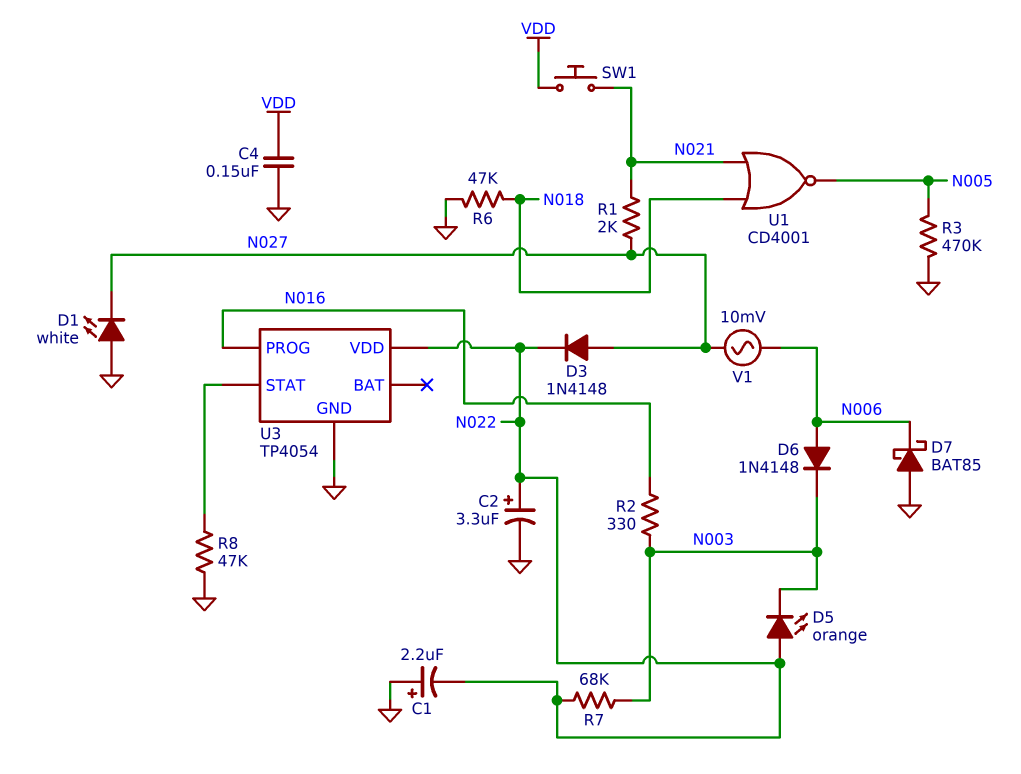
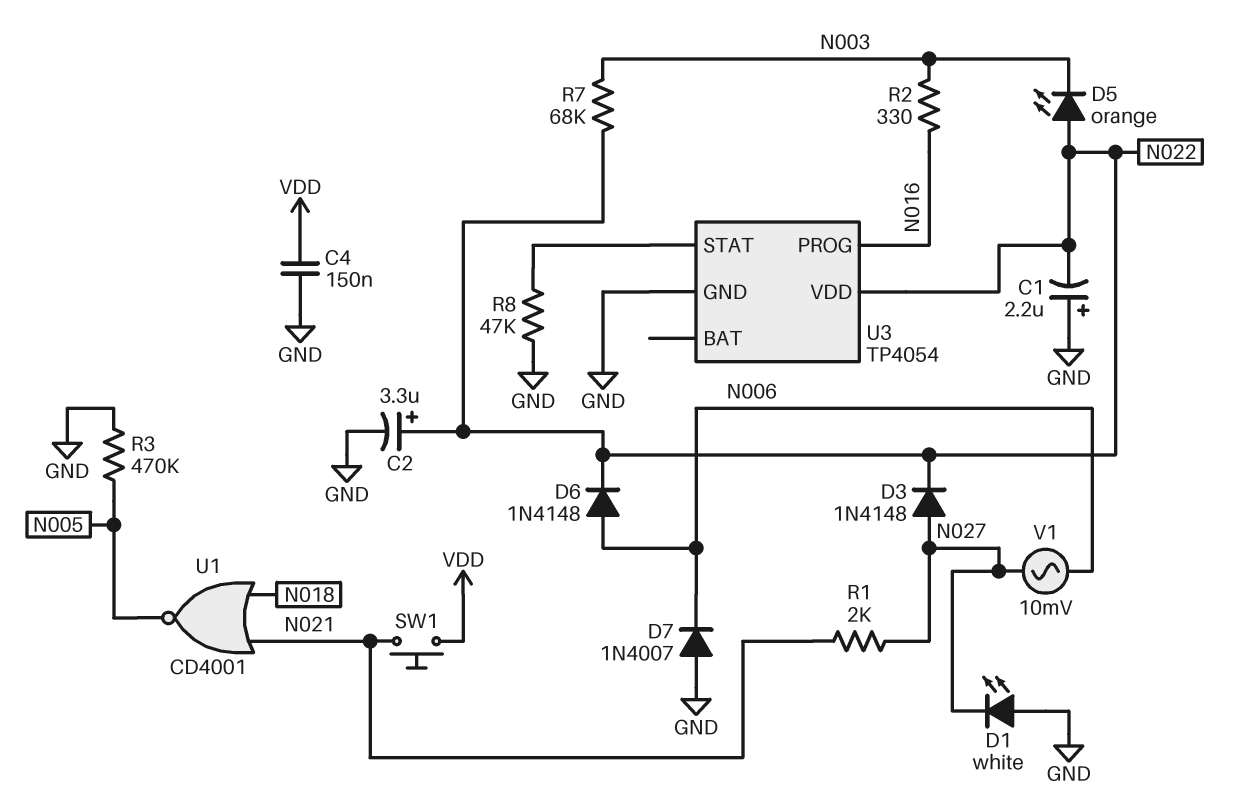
D6: diode 1N4148 (A N006, K N003) -> diode 1N4148 (A N006, K N022)
D7: schottky BAT85 (A GND, K N006) -> diode 1N4007 (A GND, K N006)
R6: 47k (GND, N018) -> none

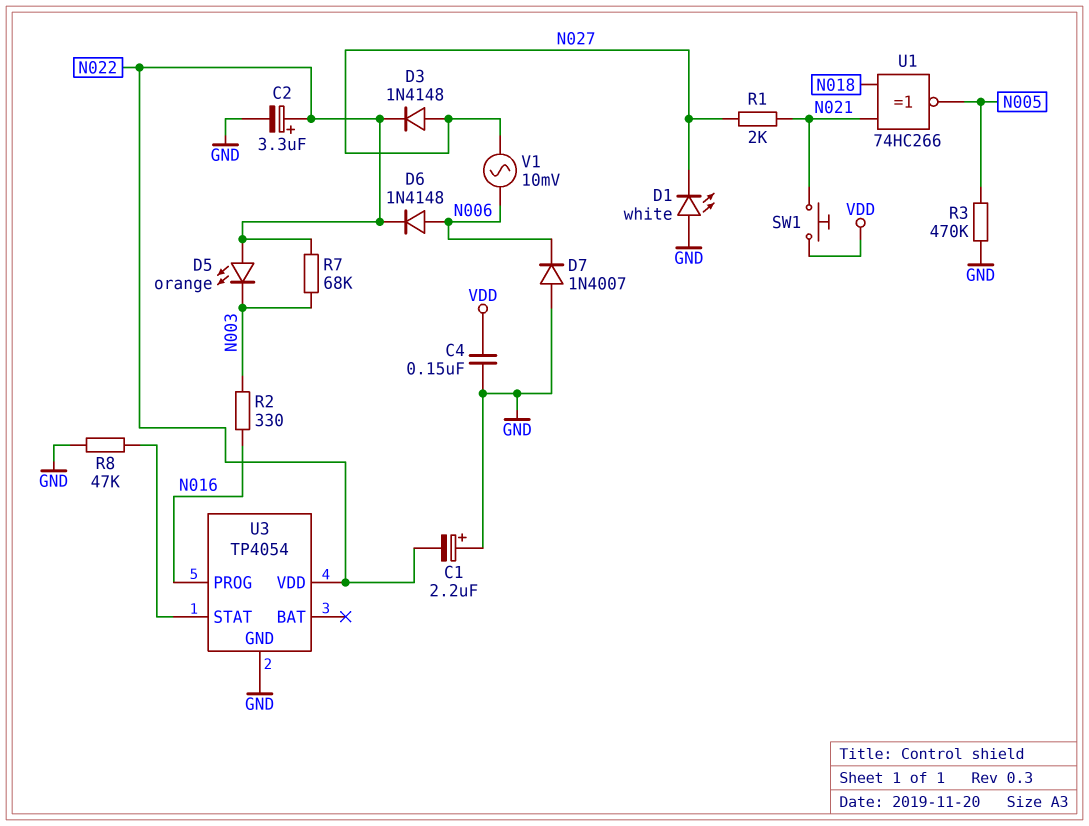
U1: NOR CD4001 (in N018, in N021, out N005) -> XNOR 74HC266 (in N018, in N021, out N005)

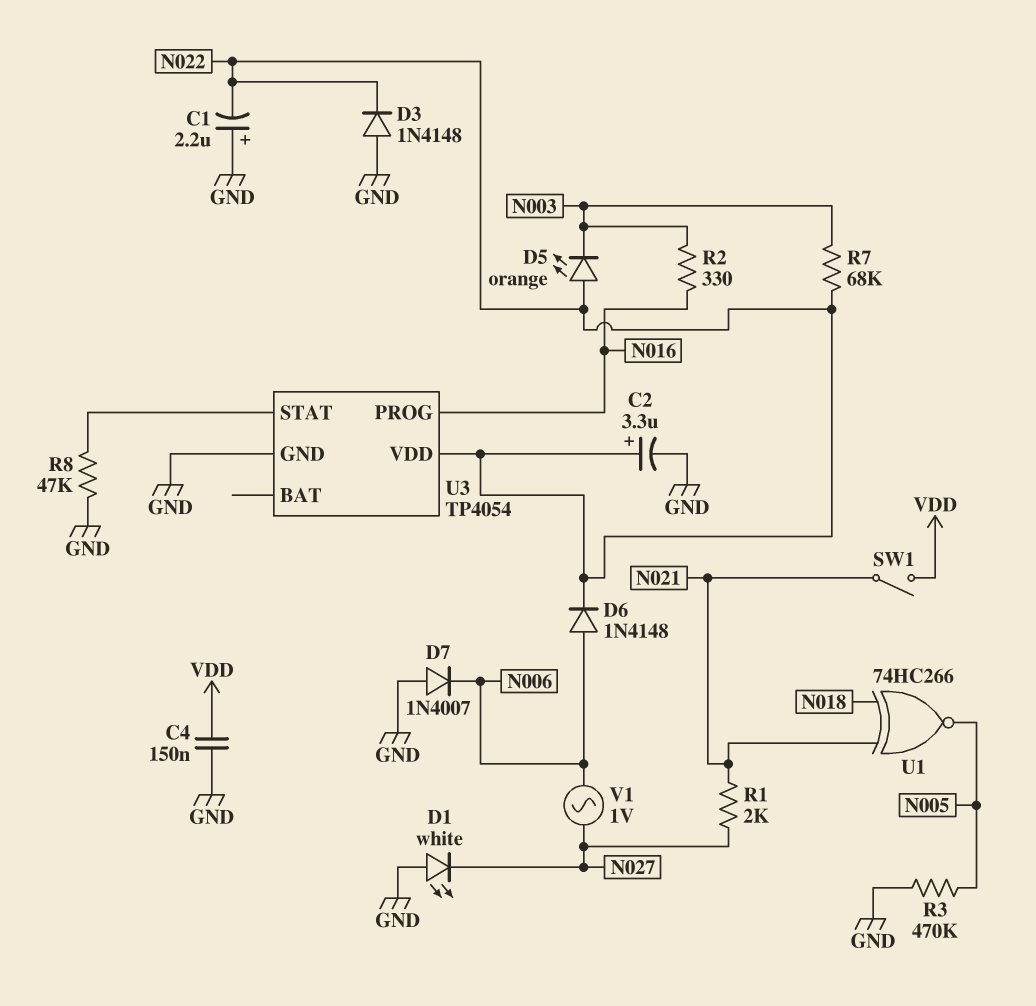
D3: diode 1N4148 (A N027, K N022) -> diode 1N4148 (A GND, K N022)
SW1: button (N021, VDD) -> switch (N021, VDD)
V1: AC 10mV (N006, N027) -> AC 1V (N006, N027)

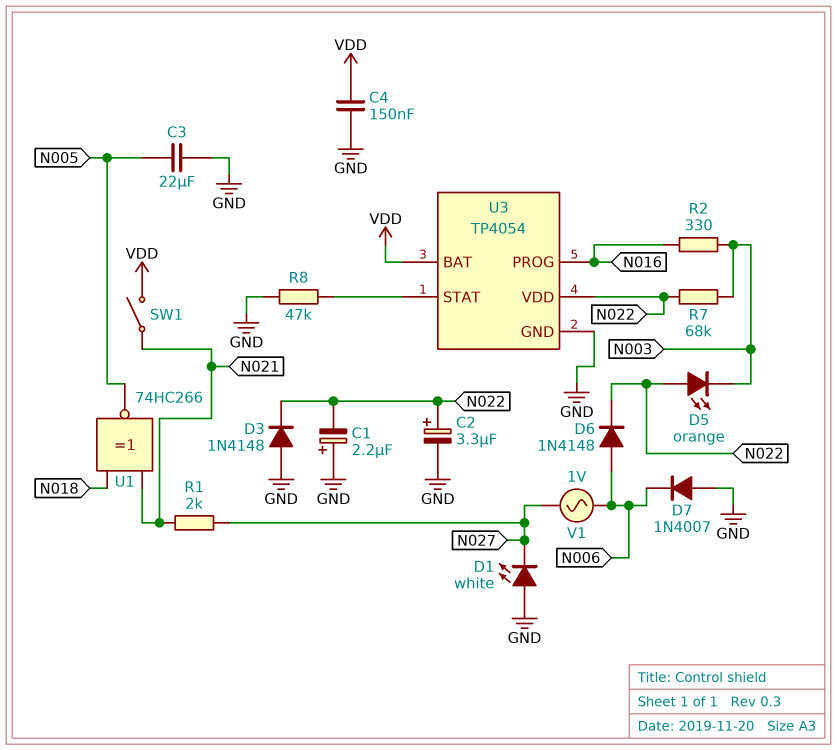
C3: none -> 22uF (GND, N005)
R3: 470k (GND, N005) -> none
U3 pin BAT: none -> VDD

